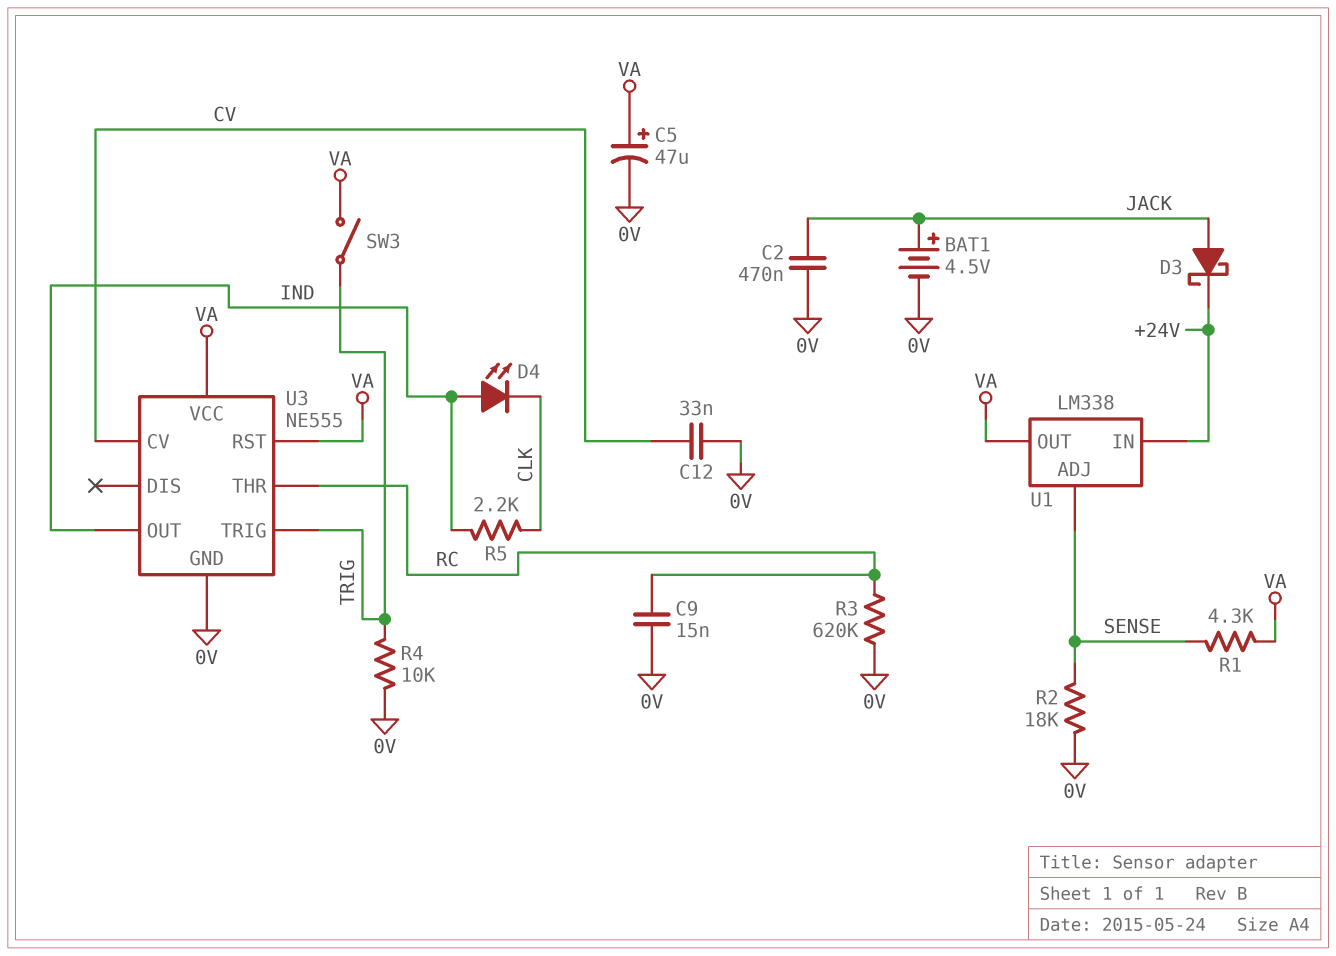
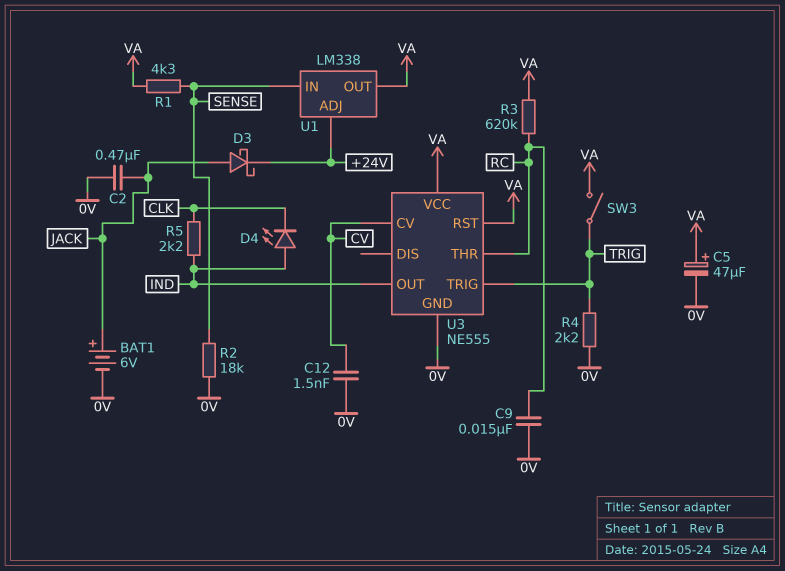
BAT1: 4.5V (plus JACK, minus 0V) -> 6V (plus JACK, minus 0V)
C12: 33nF (0V, CV) -> 1.5nF (0V, CV)
R3: 620k (0V, RC) -> 620k (RC, VA)
R4: 10k (0V, TRIG) -> 2.2k (0V, TRIG)
U1 pin ADJ: SENSE -> +24V
U1 pin IN: +24V -> SENSE

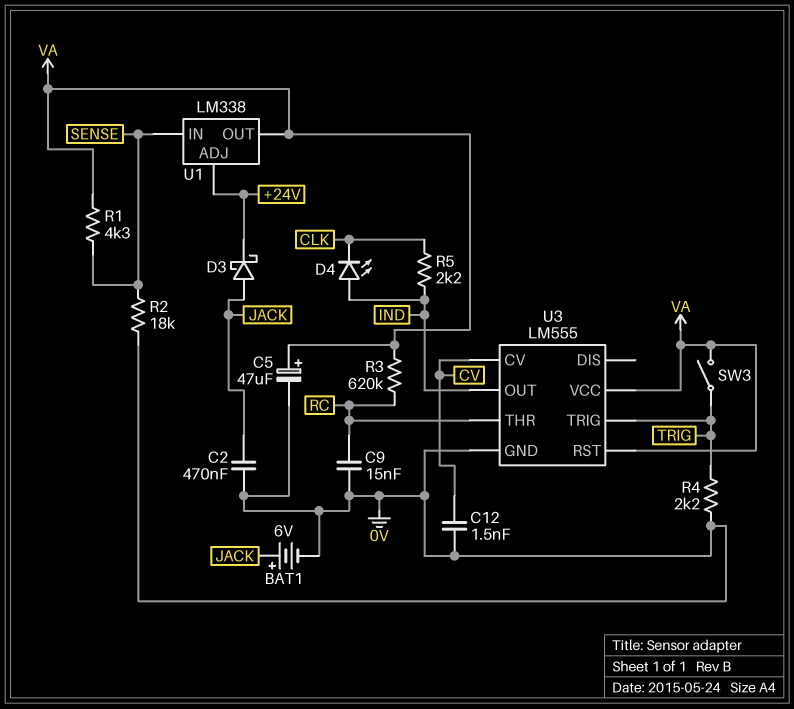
U3: NE555 -> LM555

